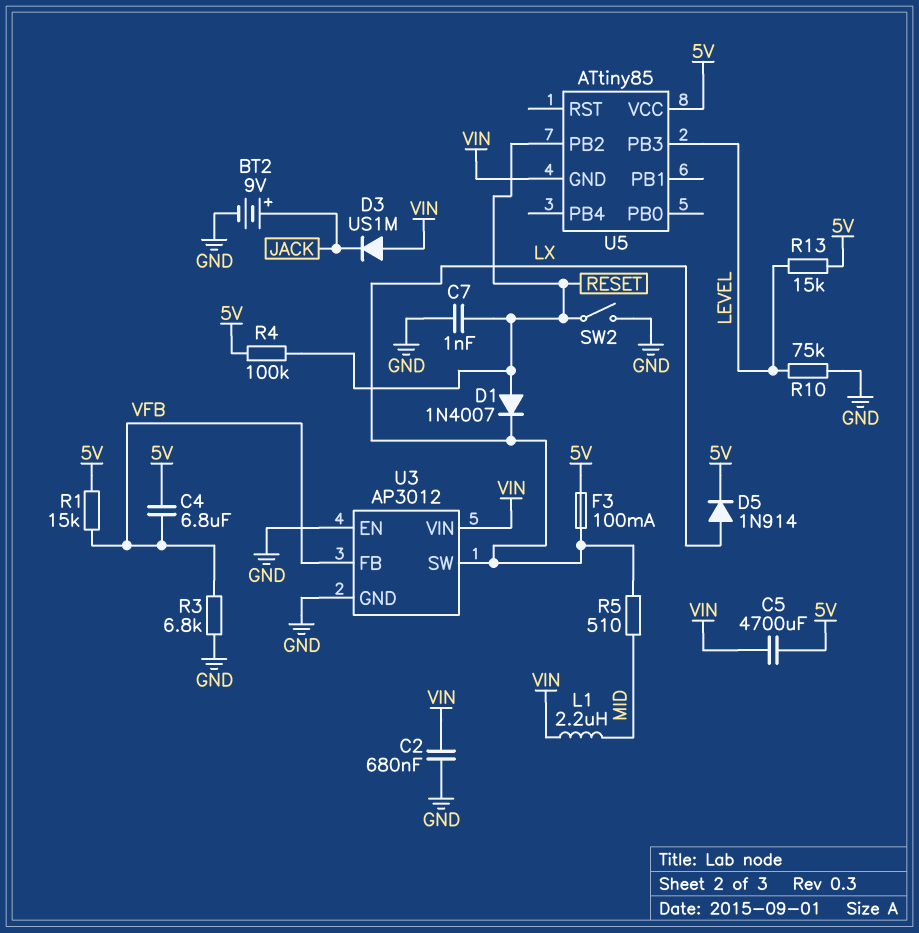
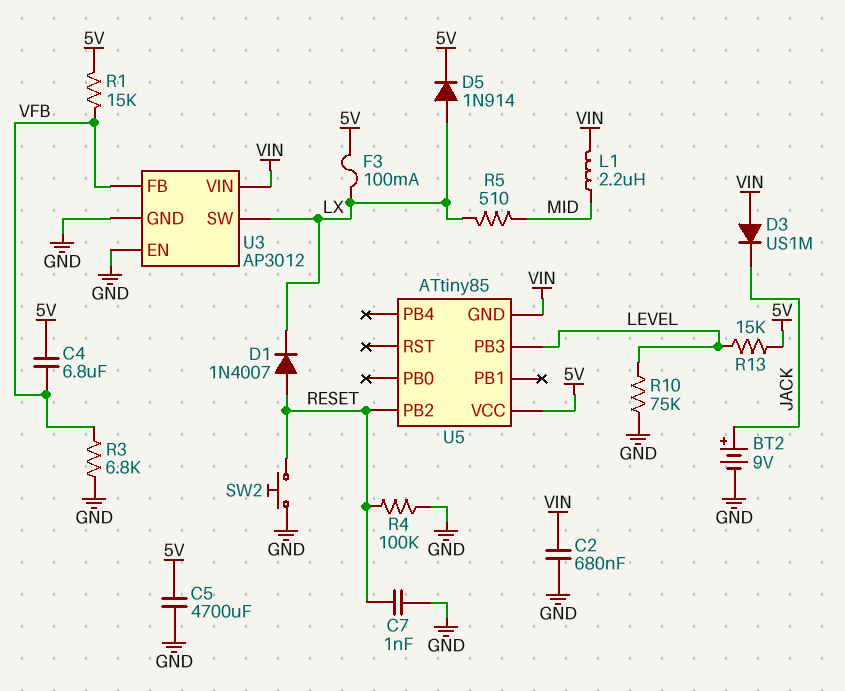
C5: 4700uF (5V, VIN) -> 4700uF (5V, GND)
R4: 100k (5V, RESET) -> 100k (GND, RESET)
SW2: switch (GND, RESET) -> button (GND, RESET)

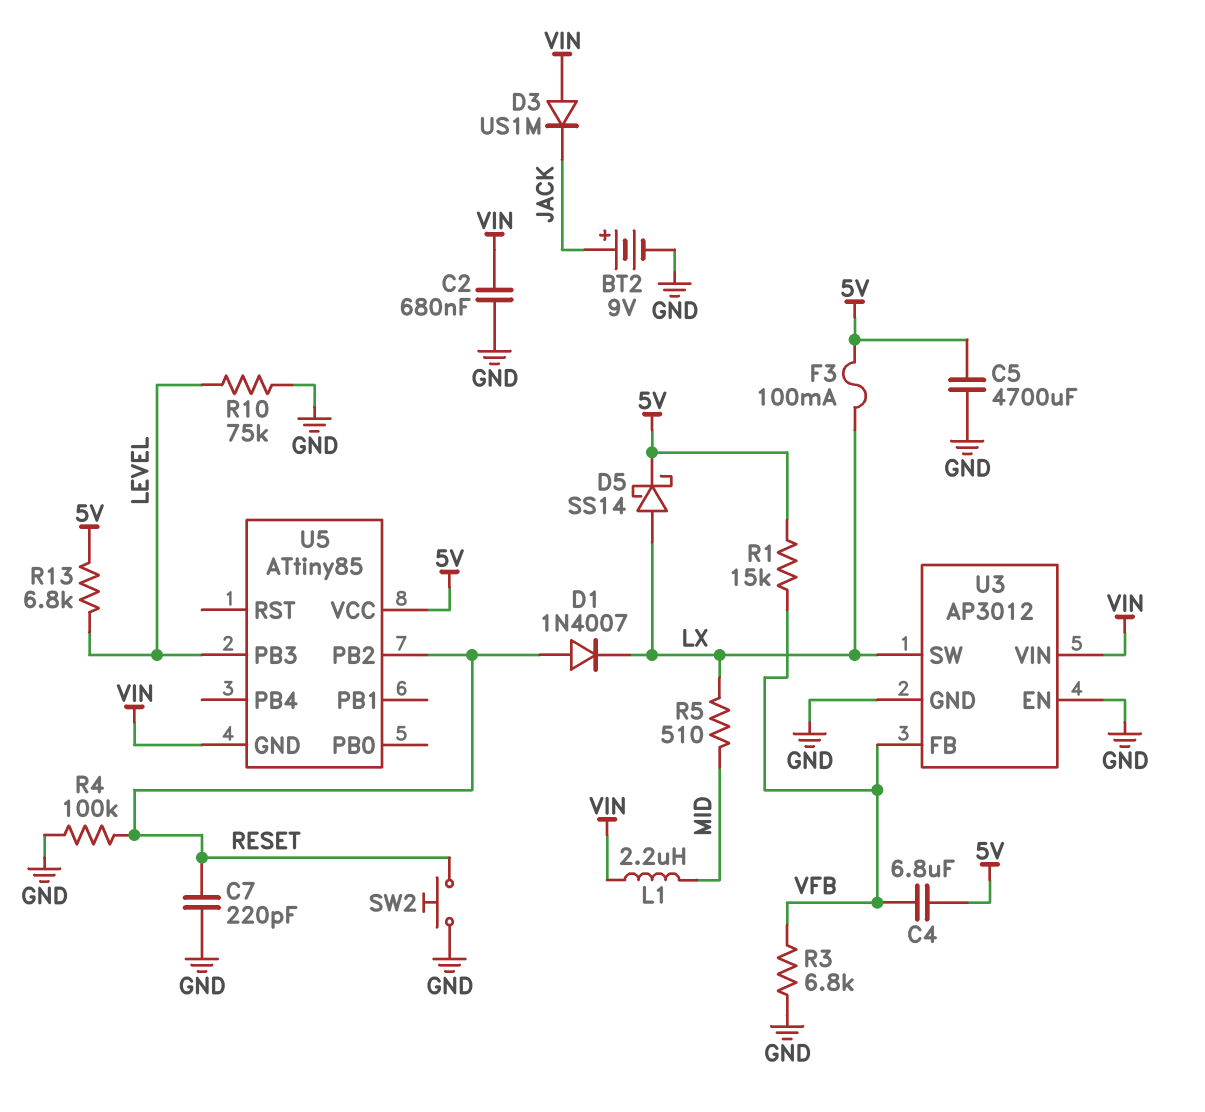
C7: 1nF (GND, RESET) -> 220pF (GND, RESET)
D5: diode 1N914 (A LX, K 5V) -> schottky SS14 (A LX, K 5V)
R13: 15k (5V, LEVEL) -> 6.8k (5V, LEVEL)

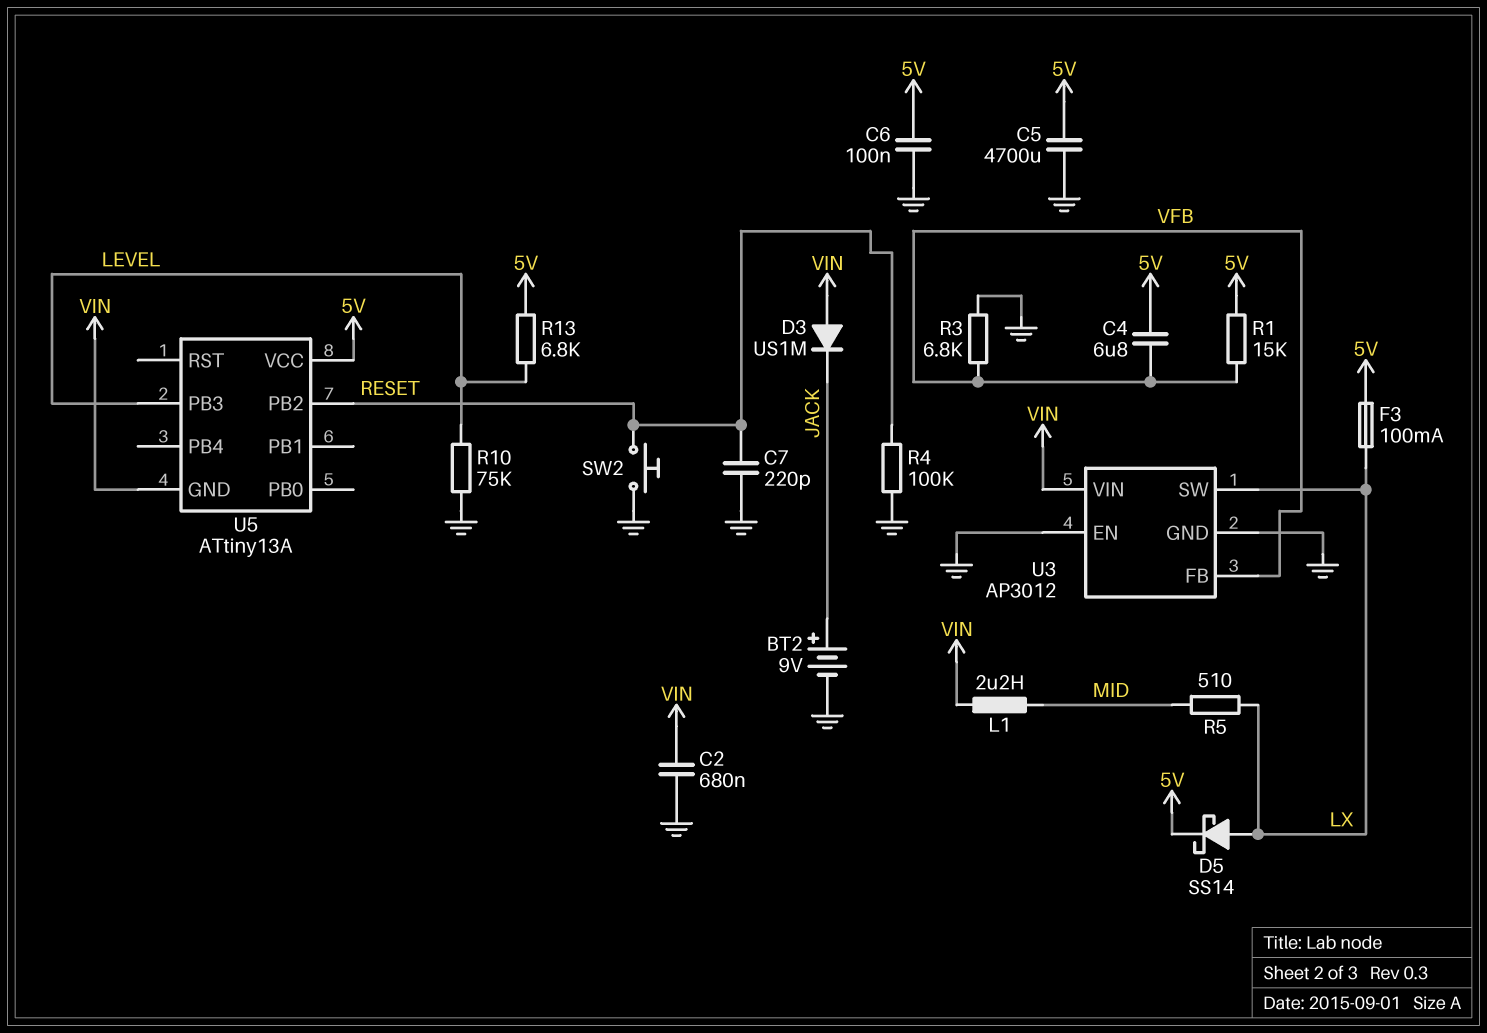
C6: none -> 100nF (5V, GND)
D1: diode 1N4007 (A RESET, K LX) -> none
U5: ATtiny85 -> ATtiny13A

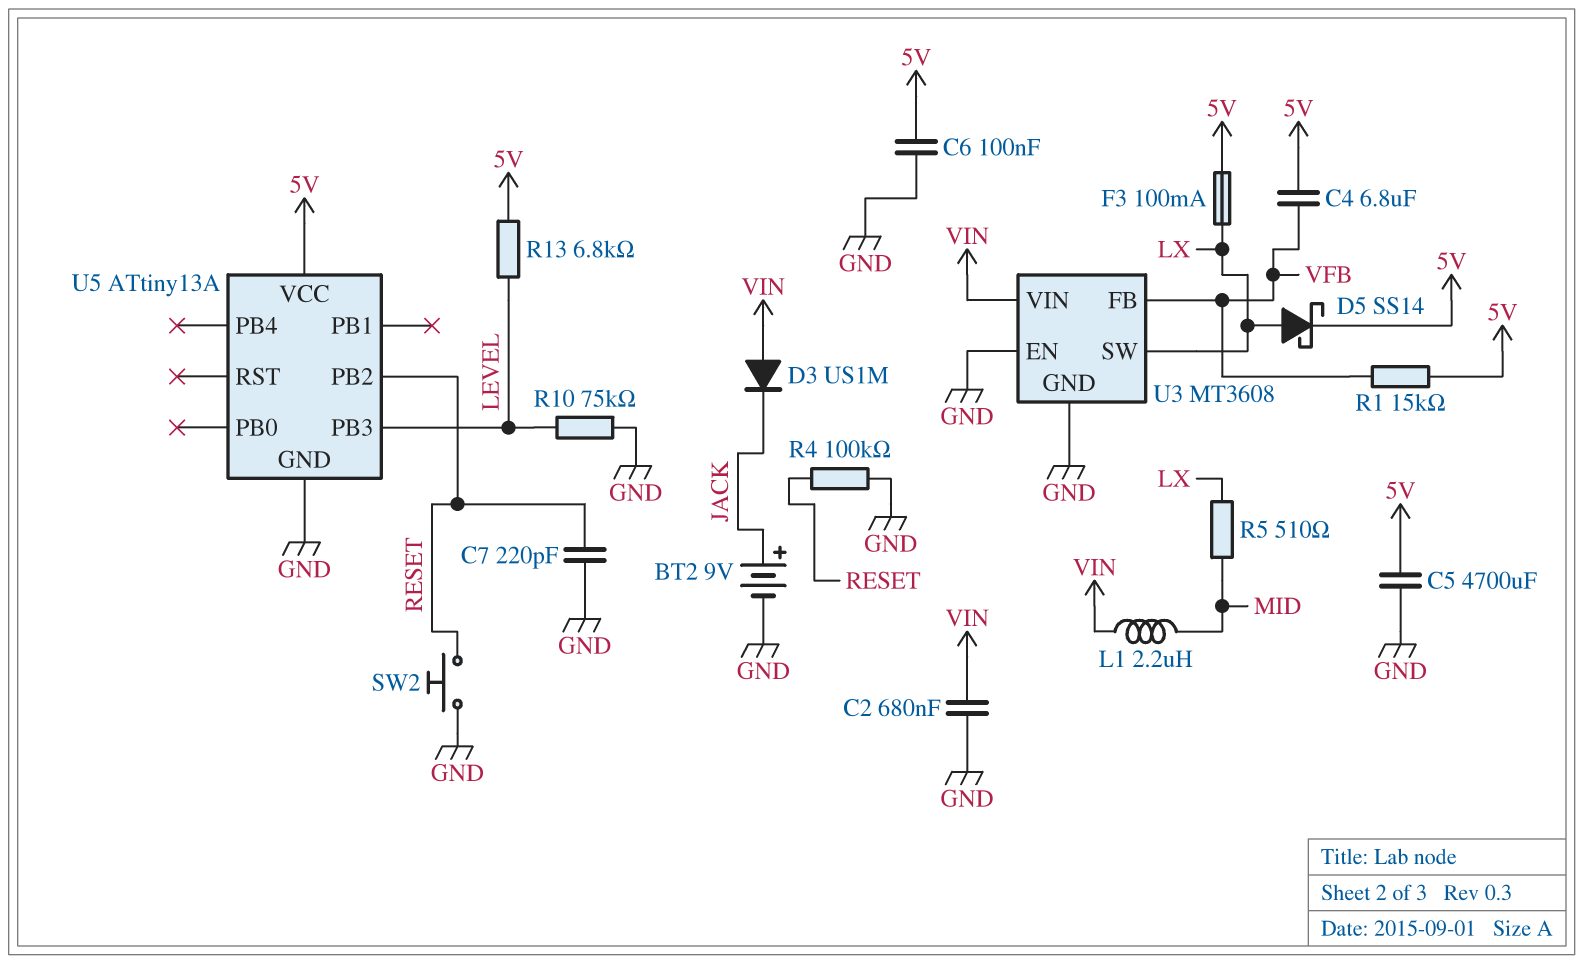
R3: 6.8k (GND, VFB) -> none
U3: AP3012 -> MT3608
U5 pin GND: VIN -> GND

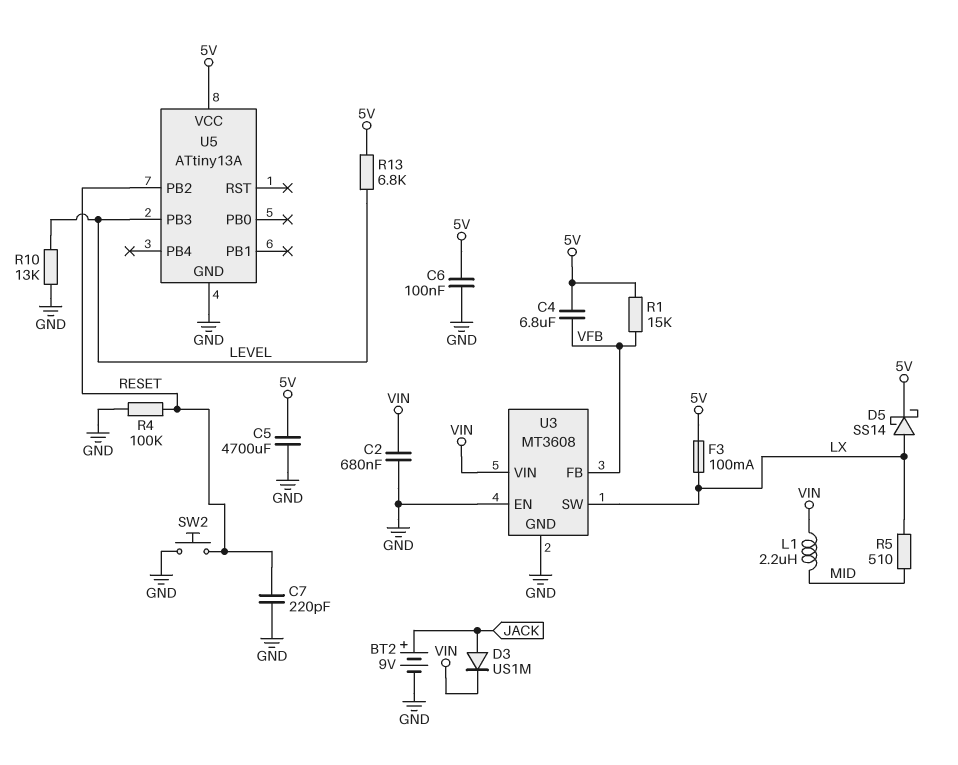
D3: diode US1M (A VIN, K JACK) -> diode US1M (A JACK, K VIN)
R10: 75k (GND, LEVEL) -> 13k (GND, LEVEL)

